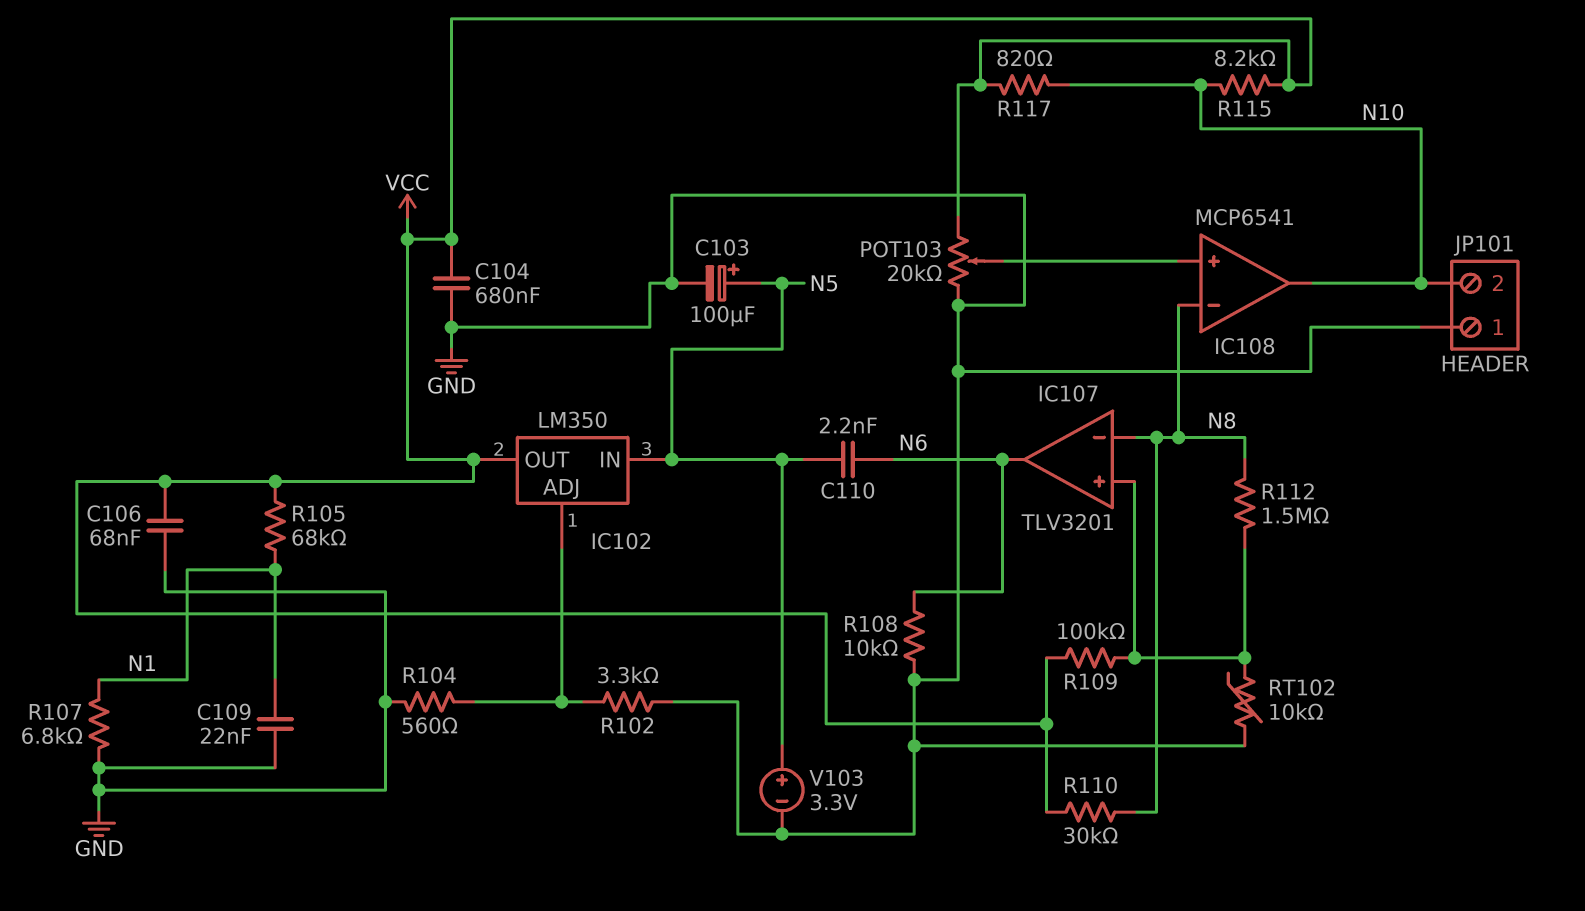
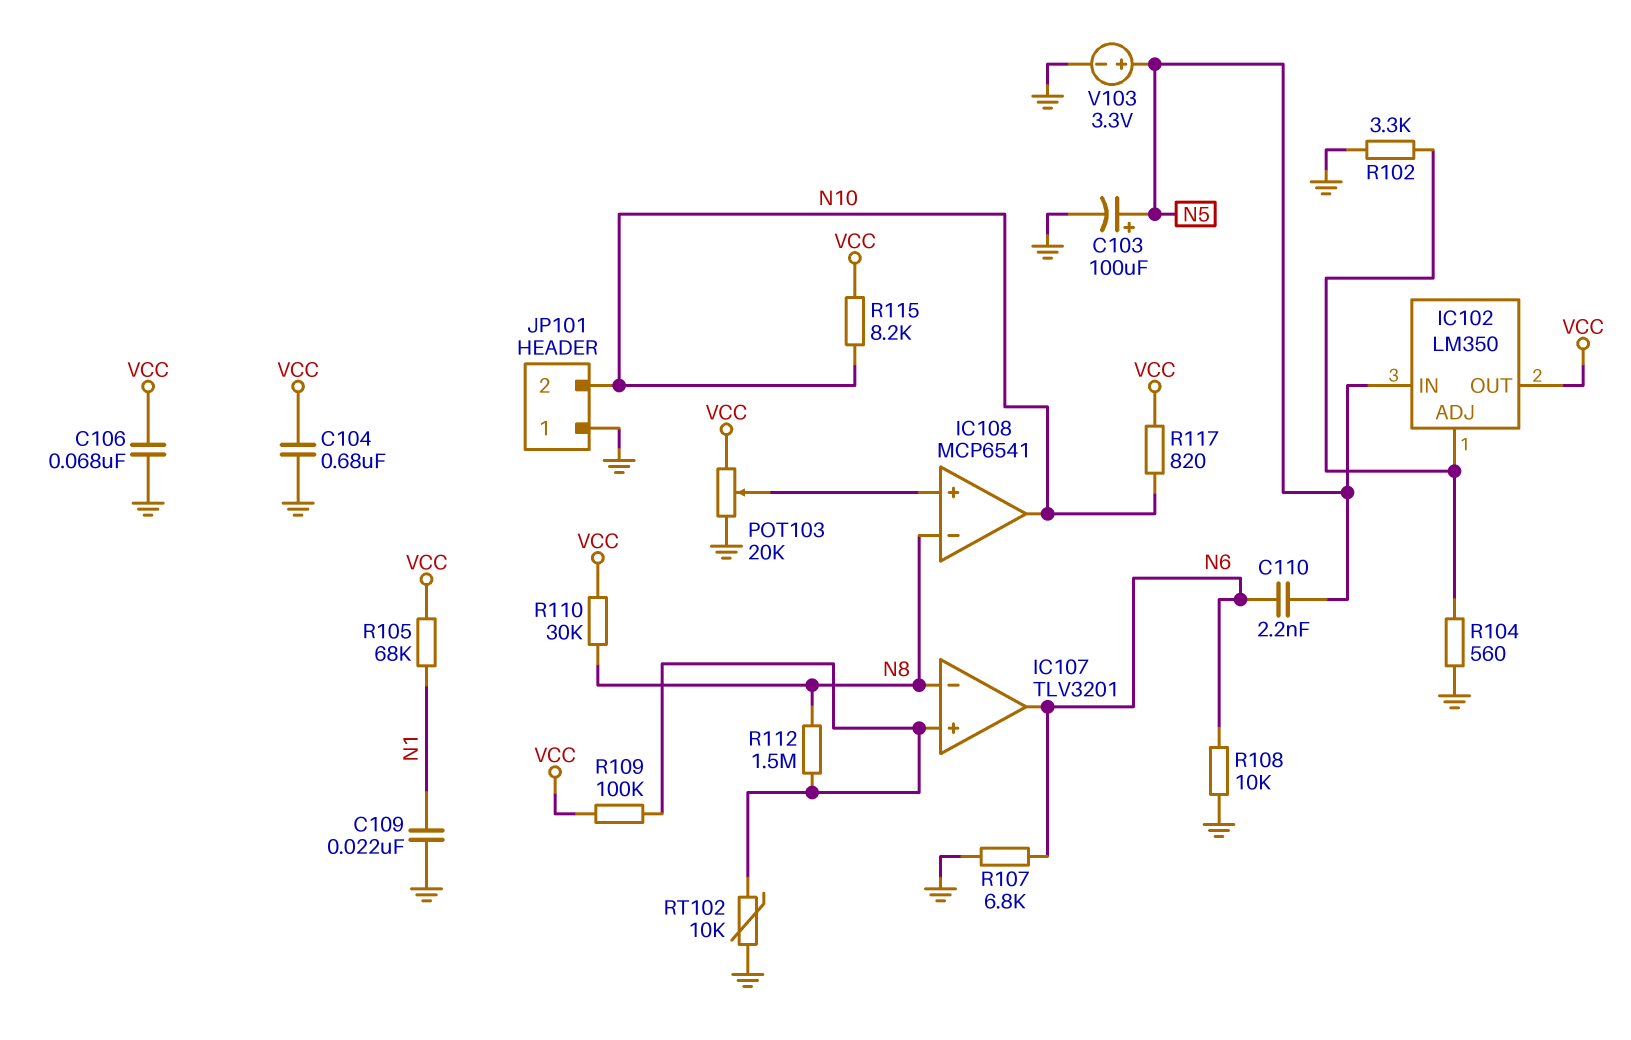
R107: 6.8k (GND, N1) -> 6.8k (GND, N6)

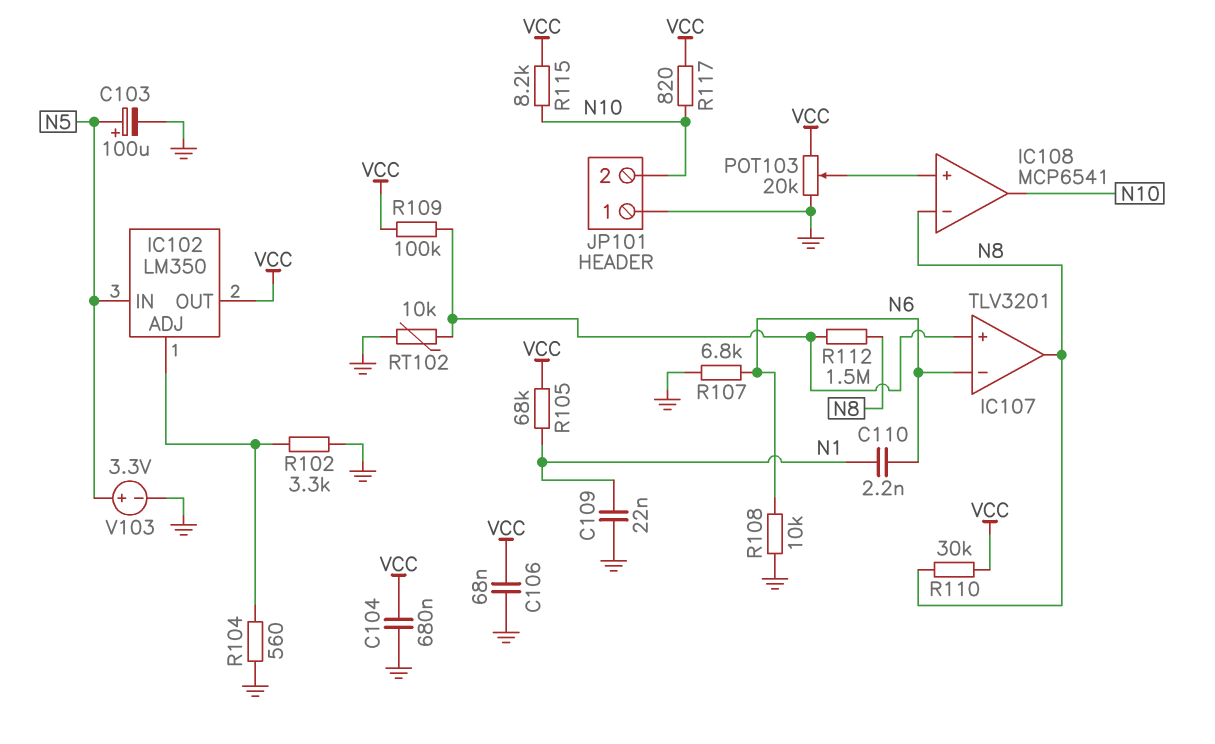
C110: 2.2nF (N5, N6) -> 2.2nF (N1, N6)
IC107 pin in-: N8 -> N6
IC107 pin out: N6 -> N8

